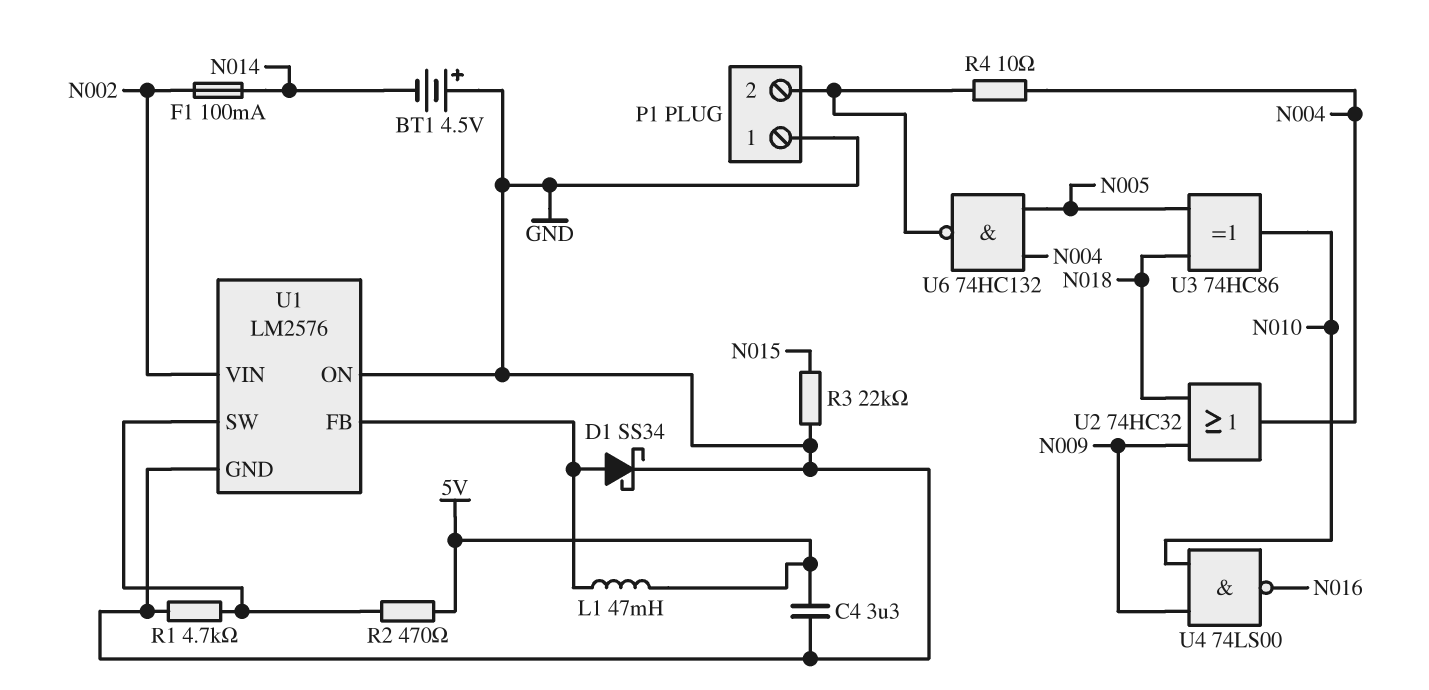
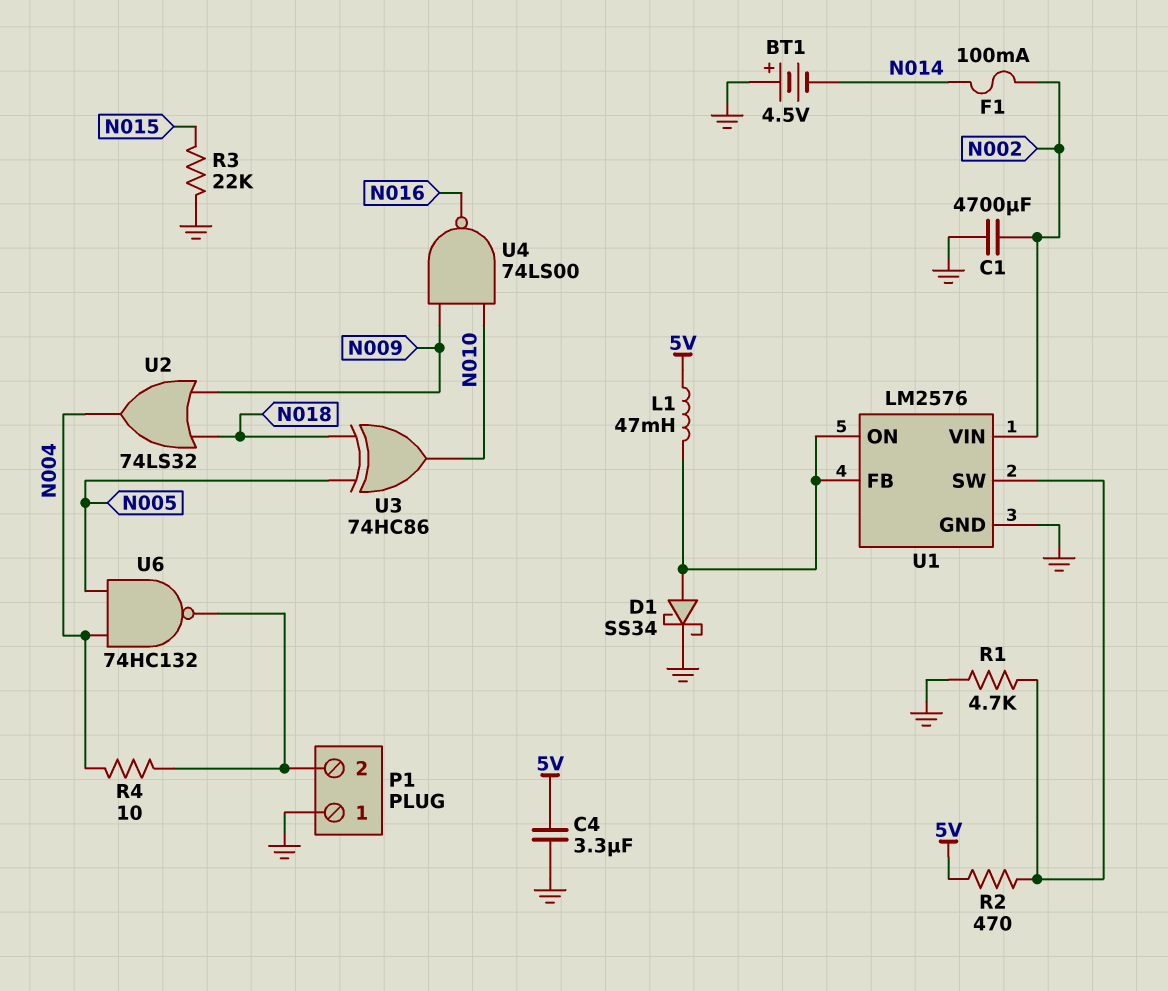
C1: none -> 4700uF (GND, N002)
U1 pin ON: GND -> U1/FB
U2: OR 74HC32 (in N009, in N018, out N004) -> OR 74LS32 (in N009, in N018, out N004)

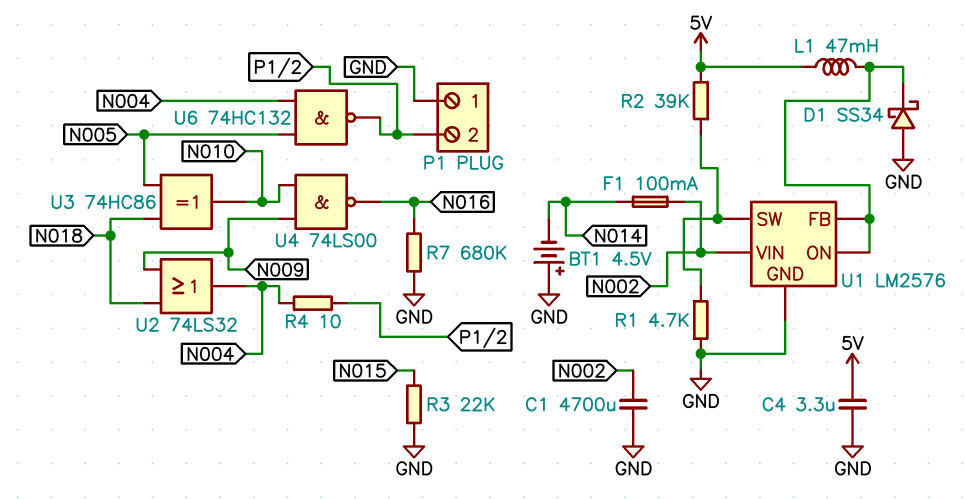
D1: schottky SS34 (A U1/FB, K GND) -> schottky SS34 (A GND, K U1/FB)
R2: 470 (5V, U1/SW) -> 39k (5V, U1/SW)
R7: none -> 680k (GND, N016)

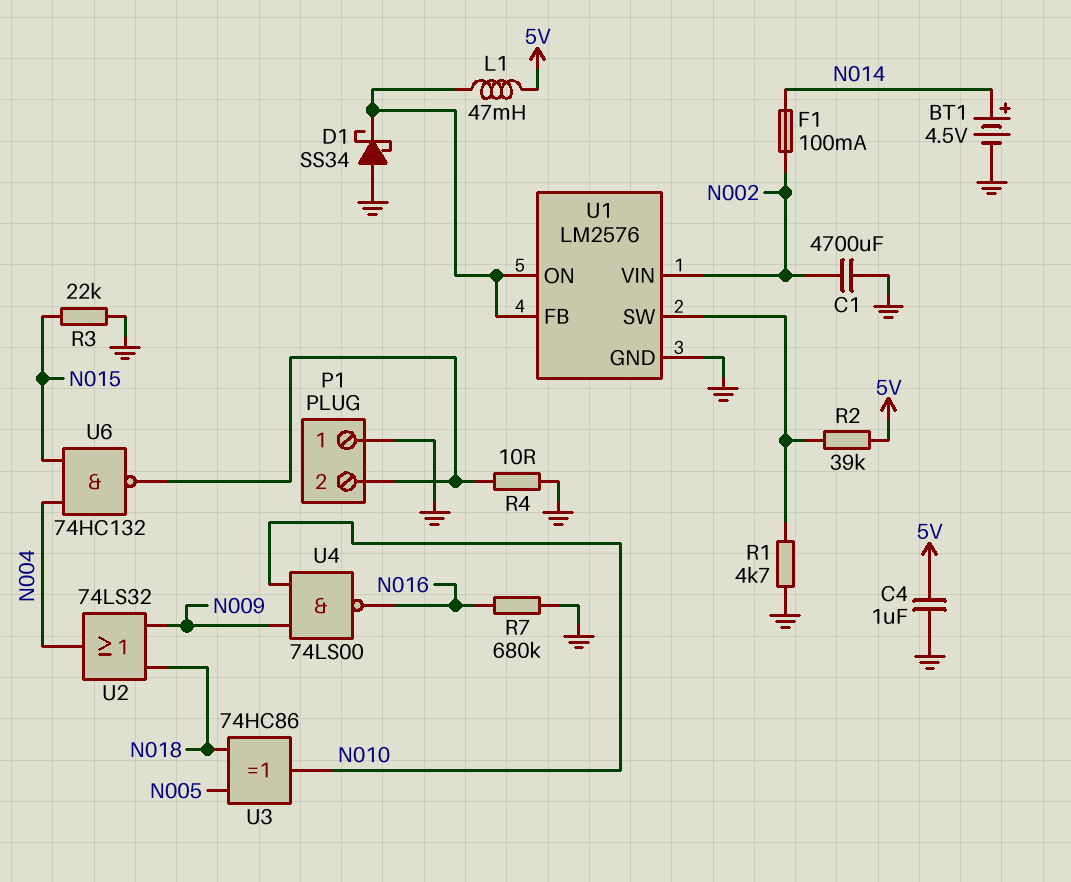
BT1: 4.5V (plus GND, minus N014) -> 4.5V (plus N014, minus GND)
C4: 3.3uF (5V, GND) -> 1uF (5V, GND)
R4: 10 (N004, P1/2) -> 10 (GND, P1/2)
U6: NAND 74HC132 (in N004, in N005, out P1/2) -> NAND 74HC132 (in N004, in N015, out P1/2)

